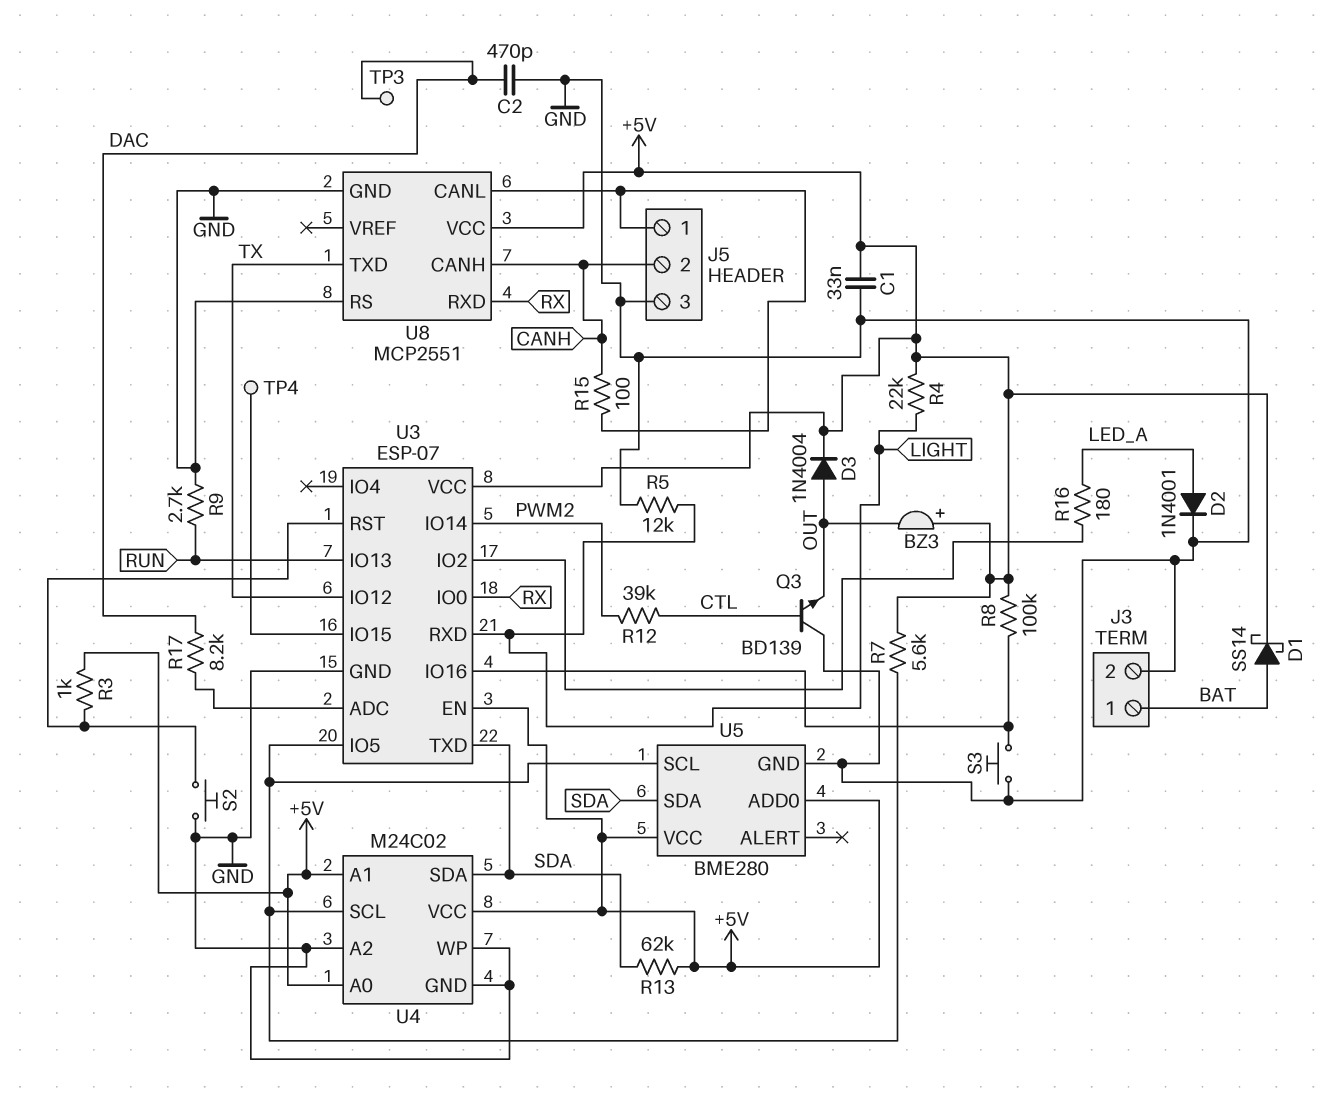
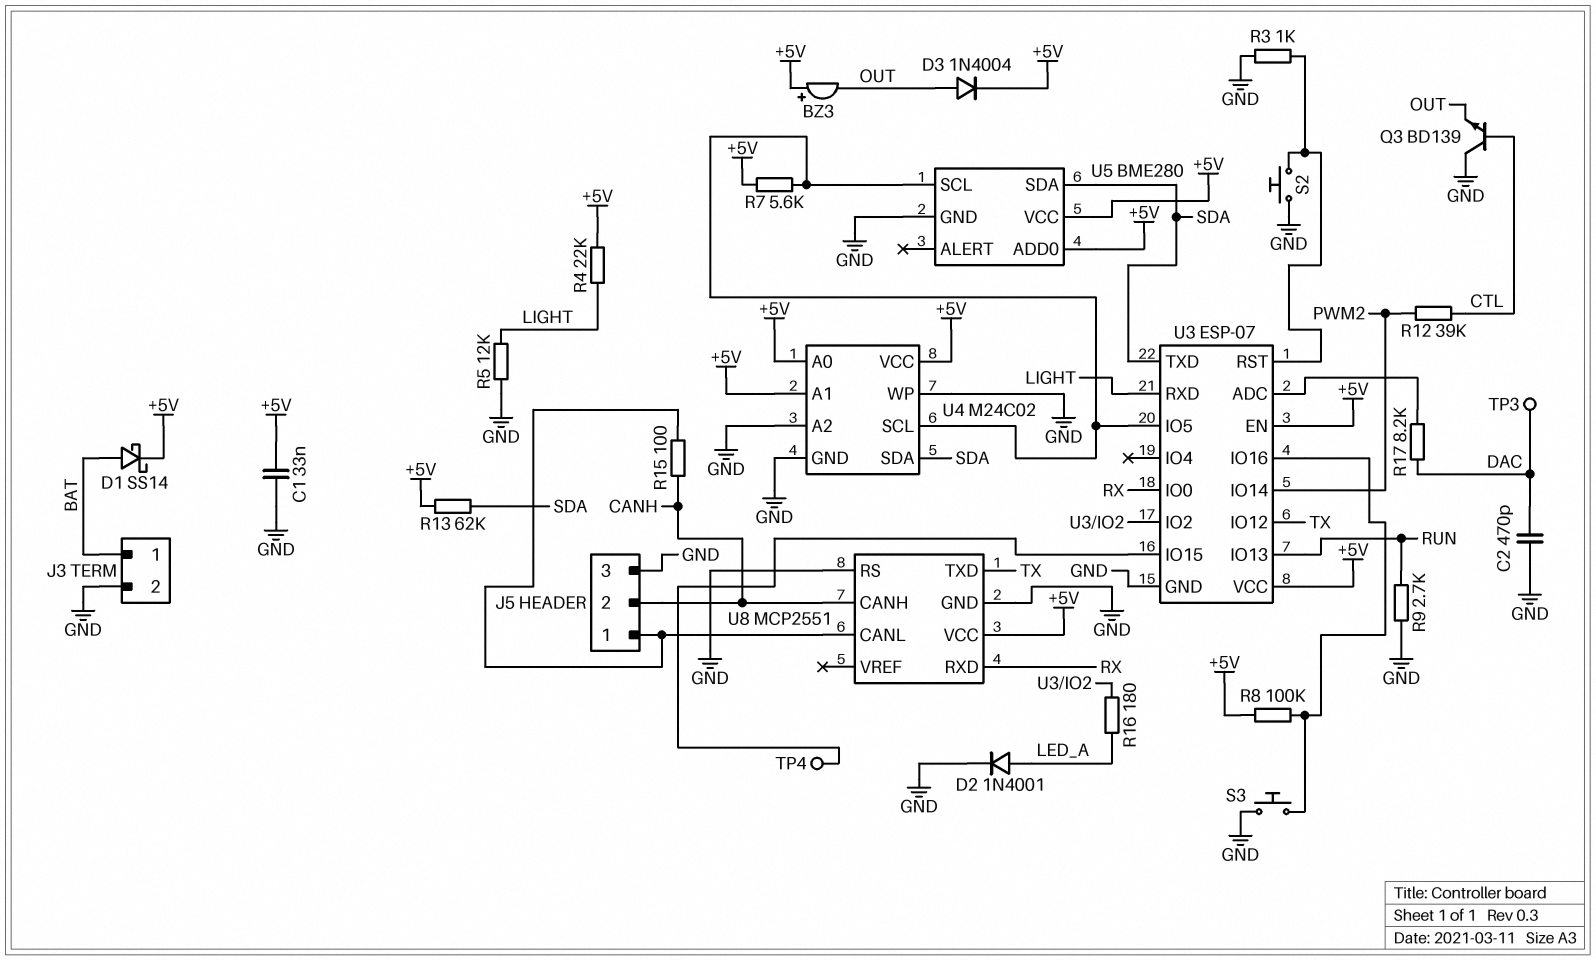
R3: 1k (+5V, U3/RST) -> 1k (GND, U3/RST)

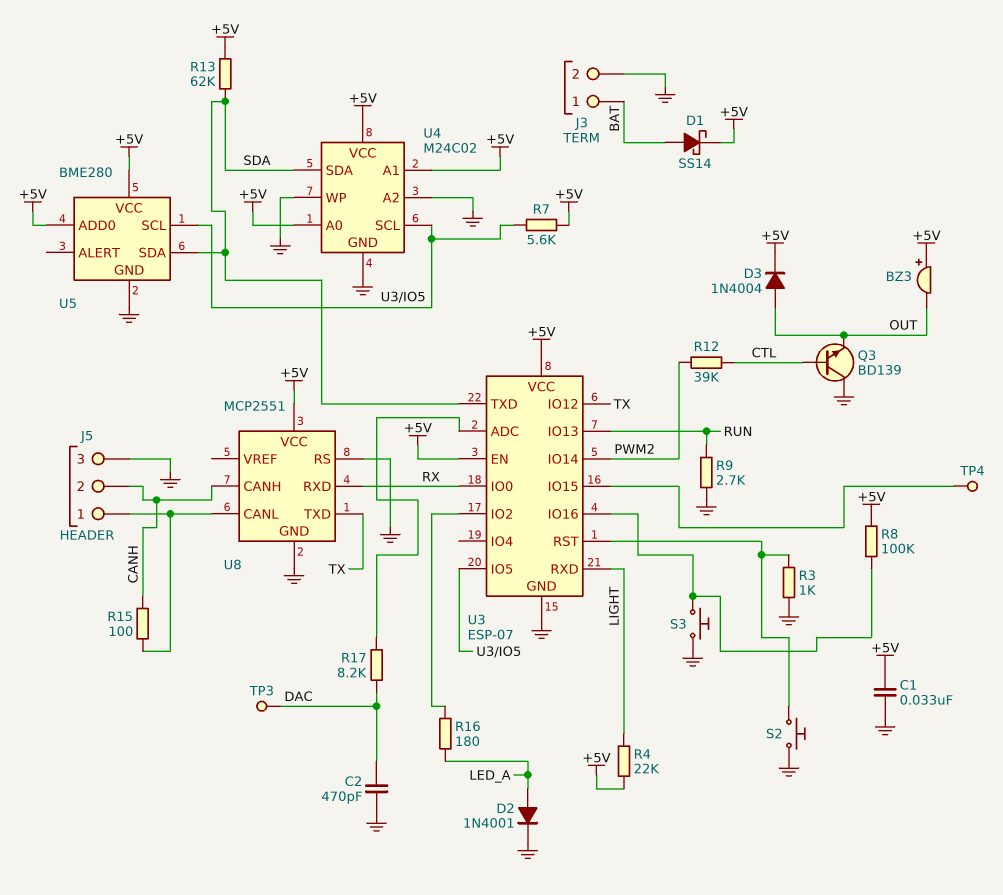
R5: 12k (GND, LIGHT) -> none

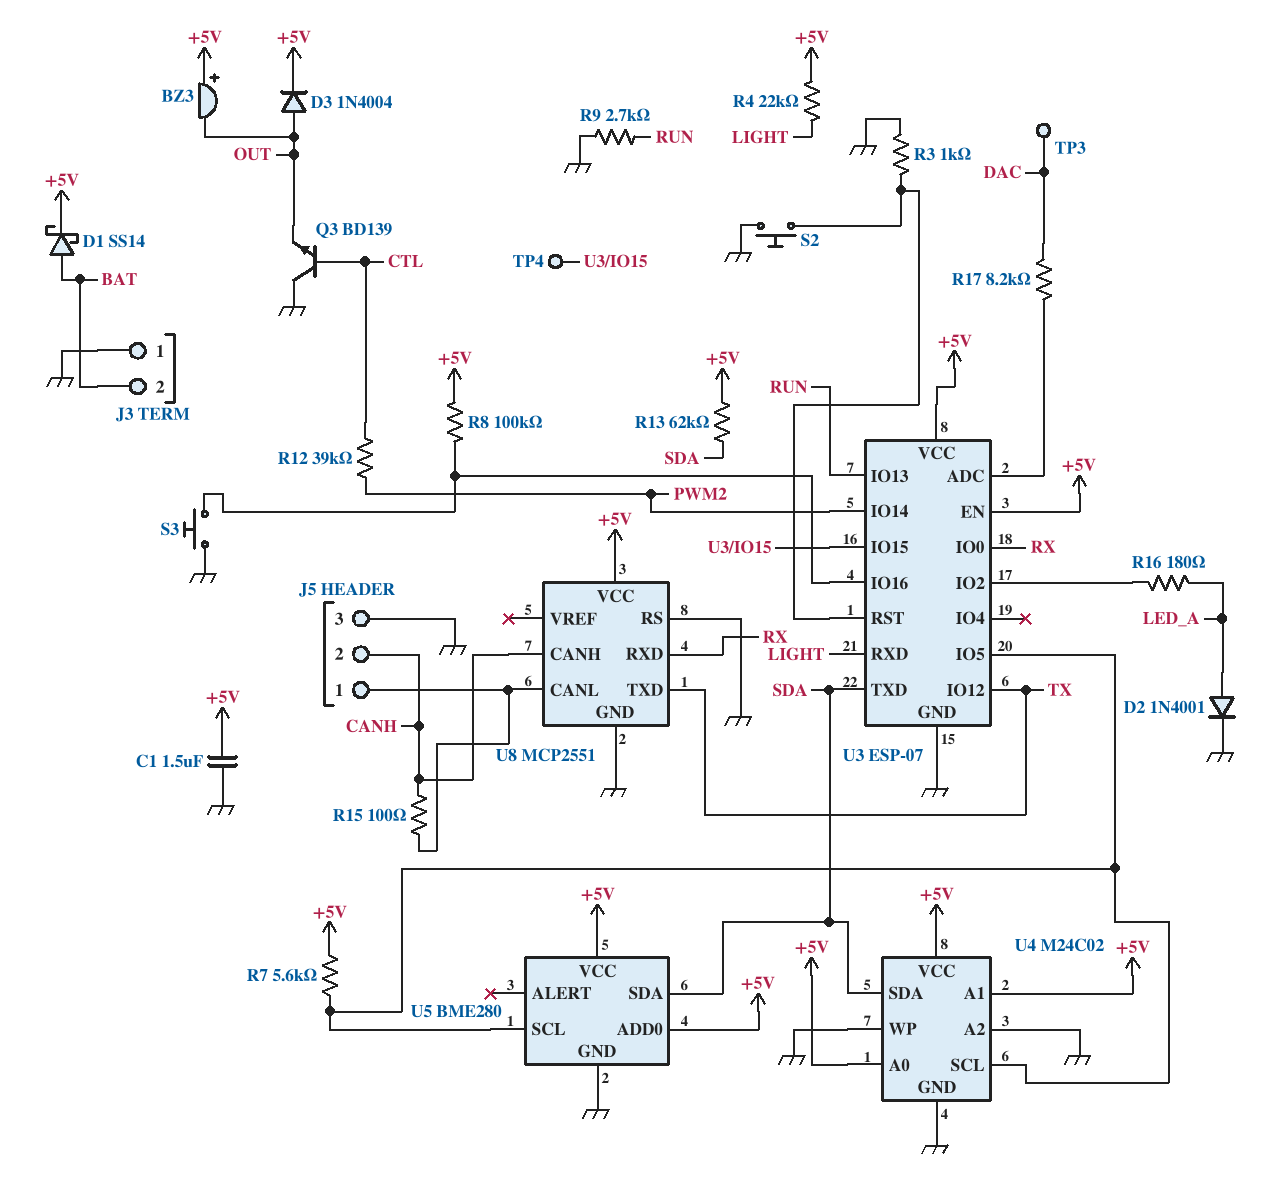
C1: 33nF (+5V, GND) -> 1.5uF (+5V, GND)
C2: 470pF (DAC, GND) -> none
J3 pin 1: BAT -> GND
J3 pin 2: GND -> BAT

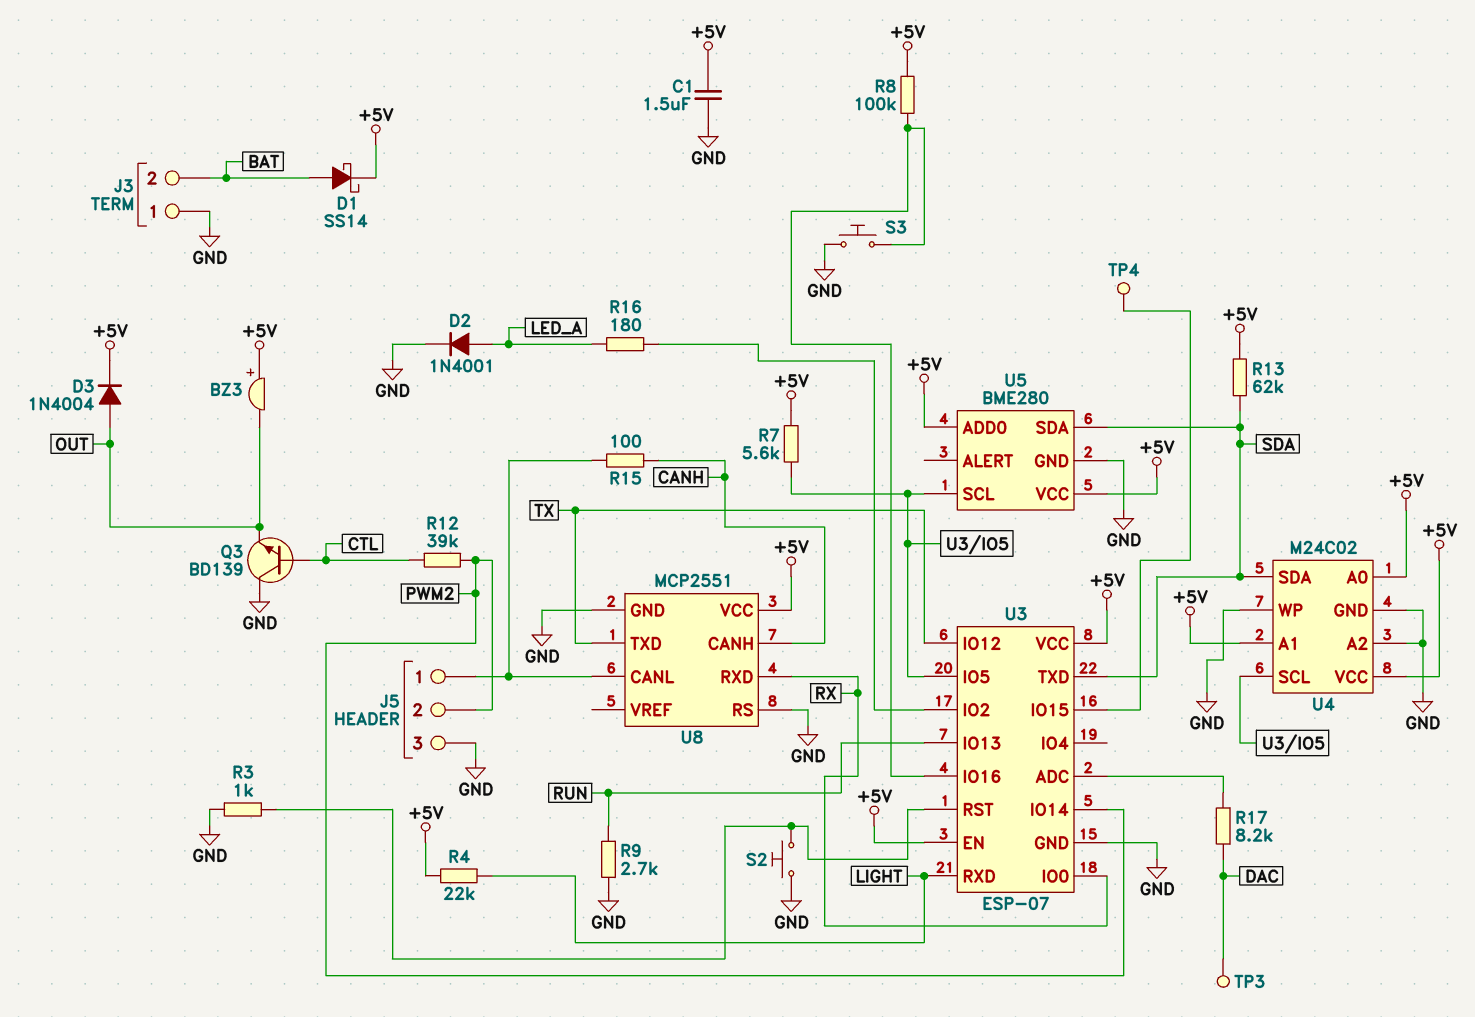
J5 pin 2: CANH -> PWM2

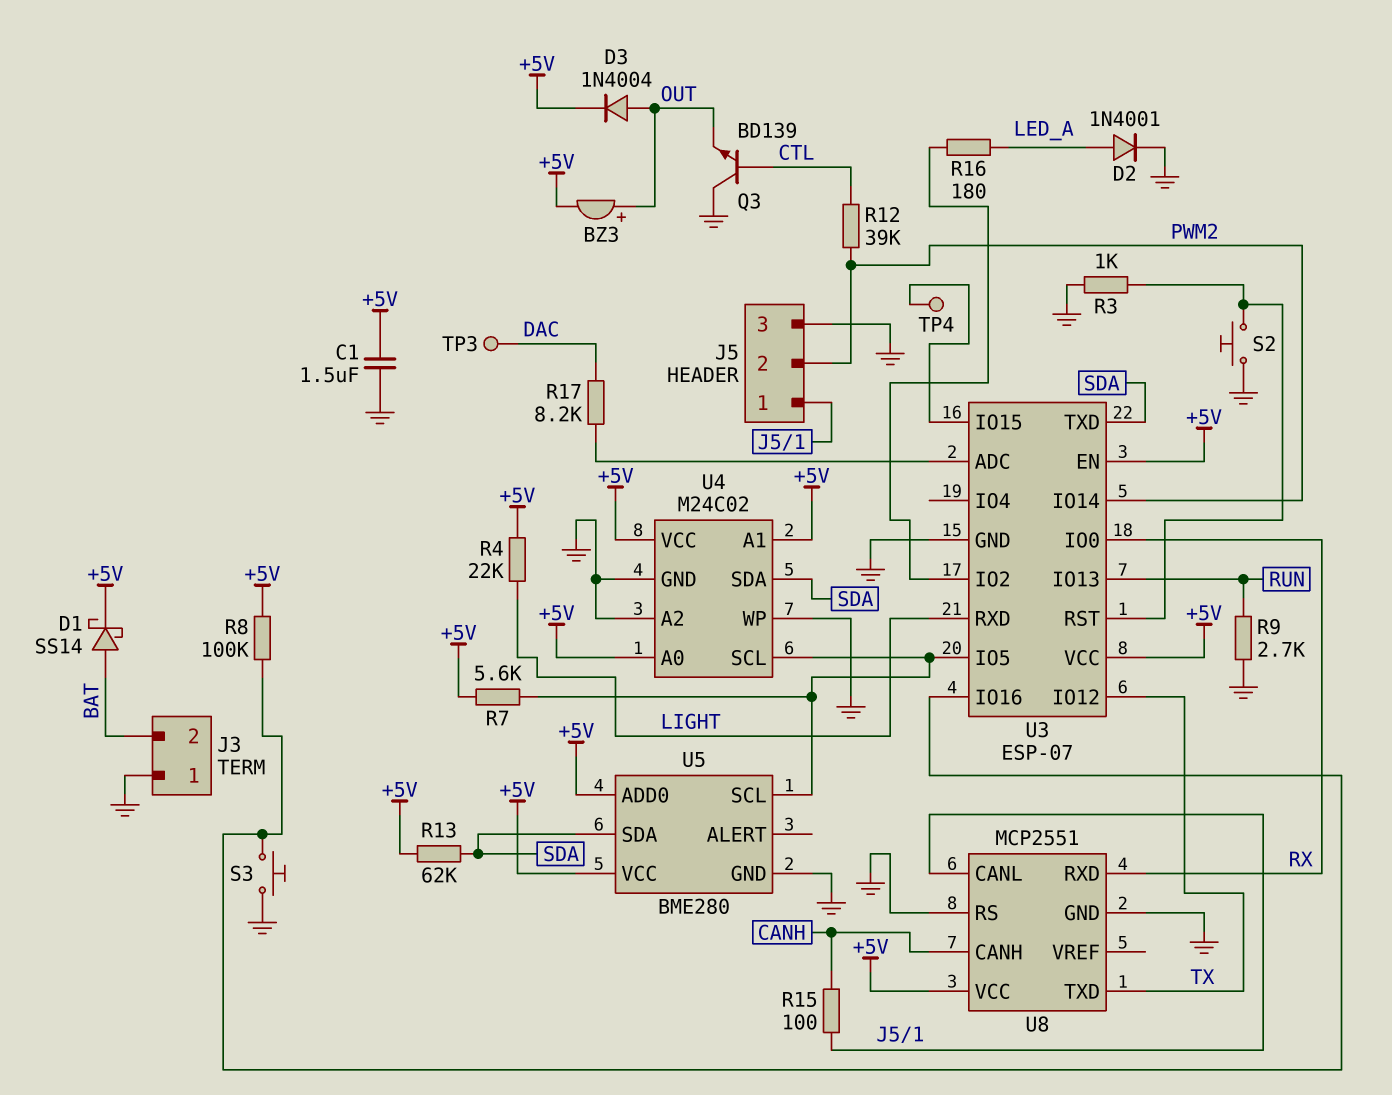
BZ3: buzzer (plus +5V, minus OUT) -> buzzer (plus OUT, minus +5V)

